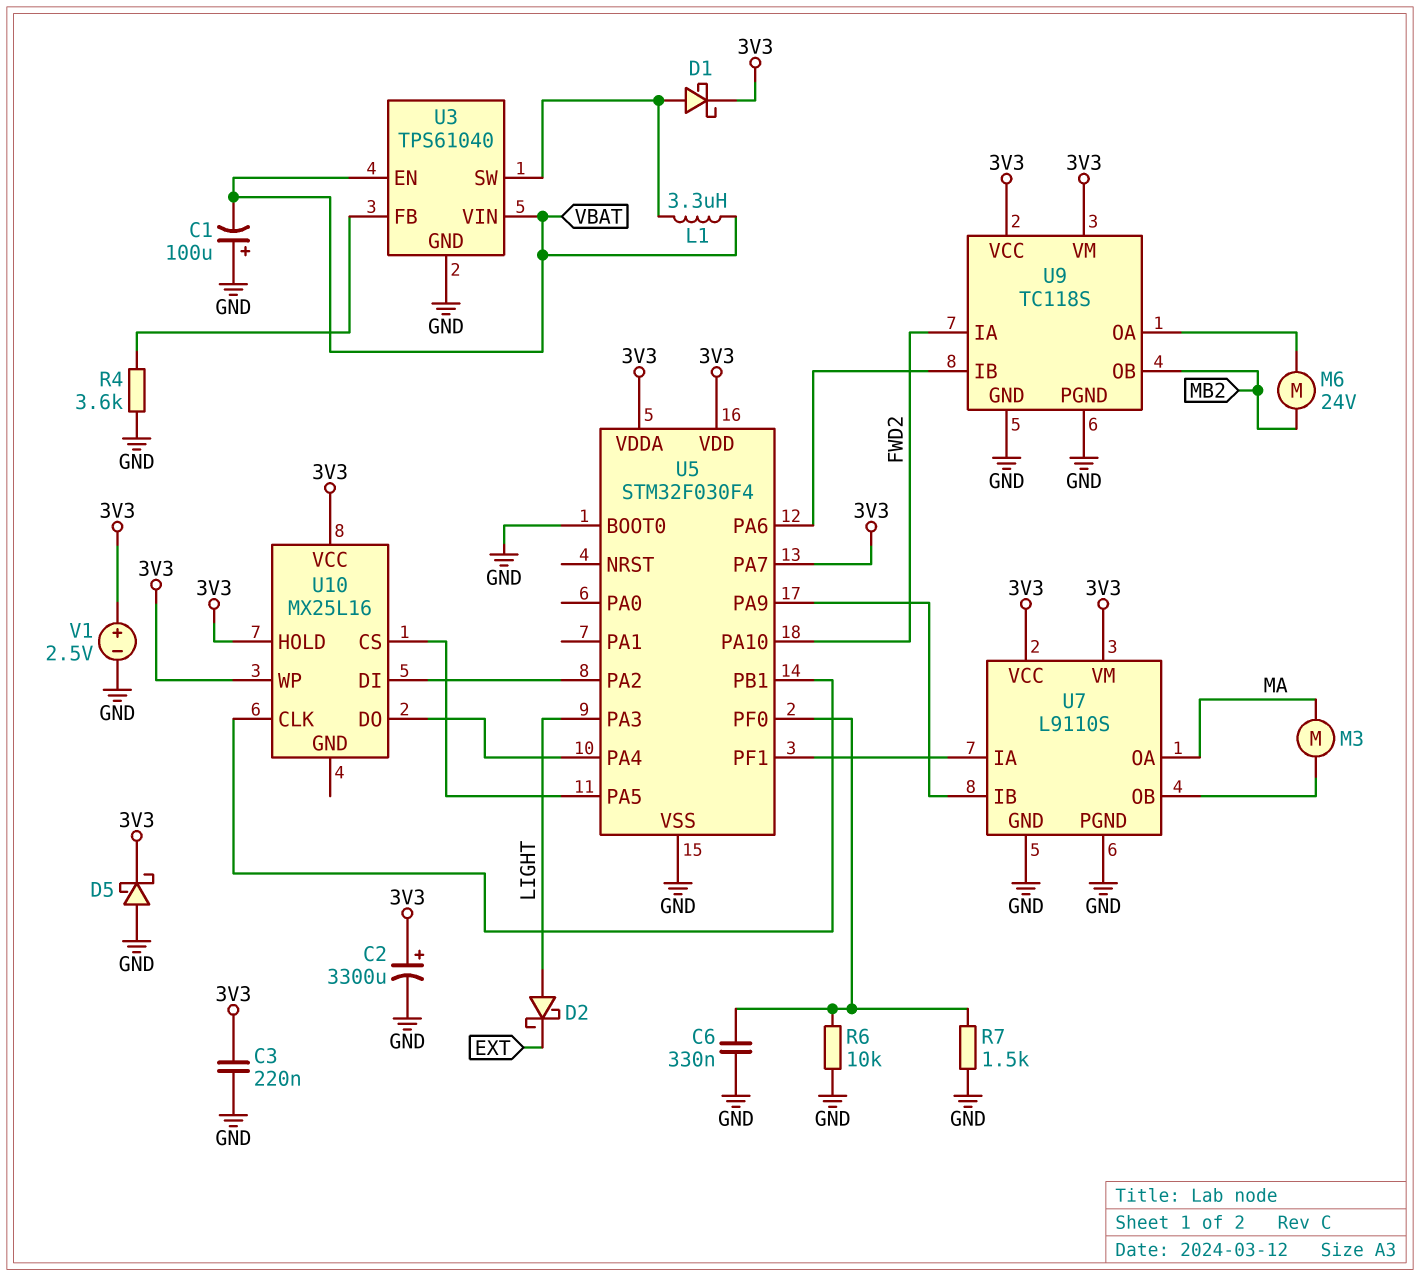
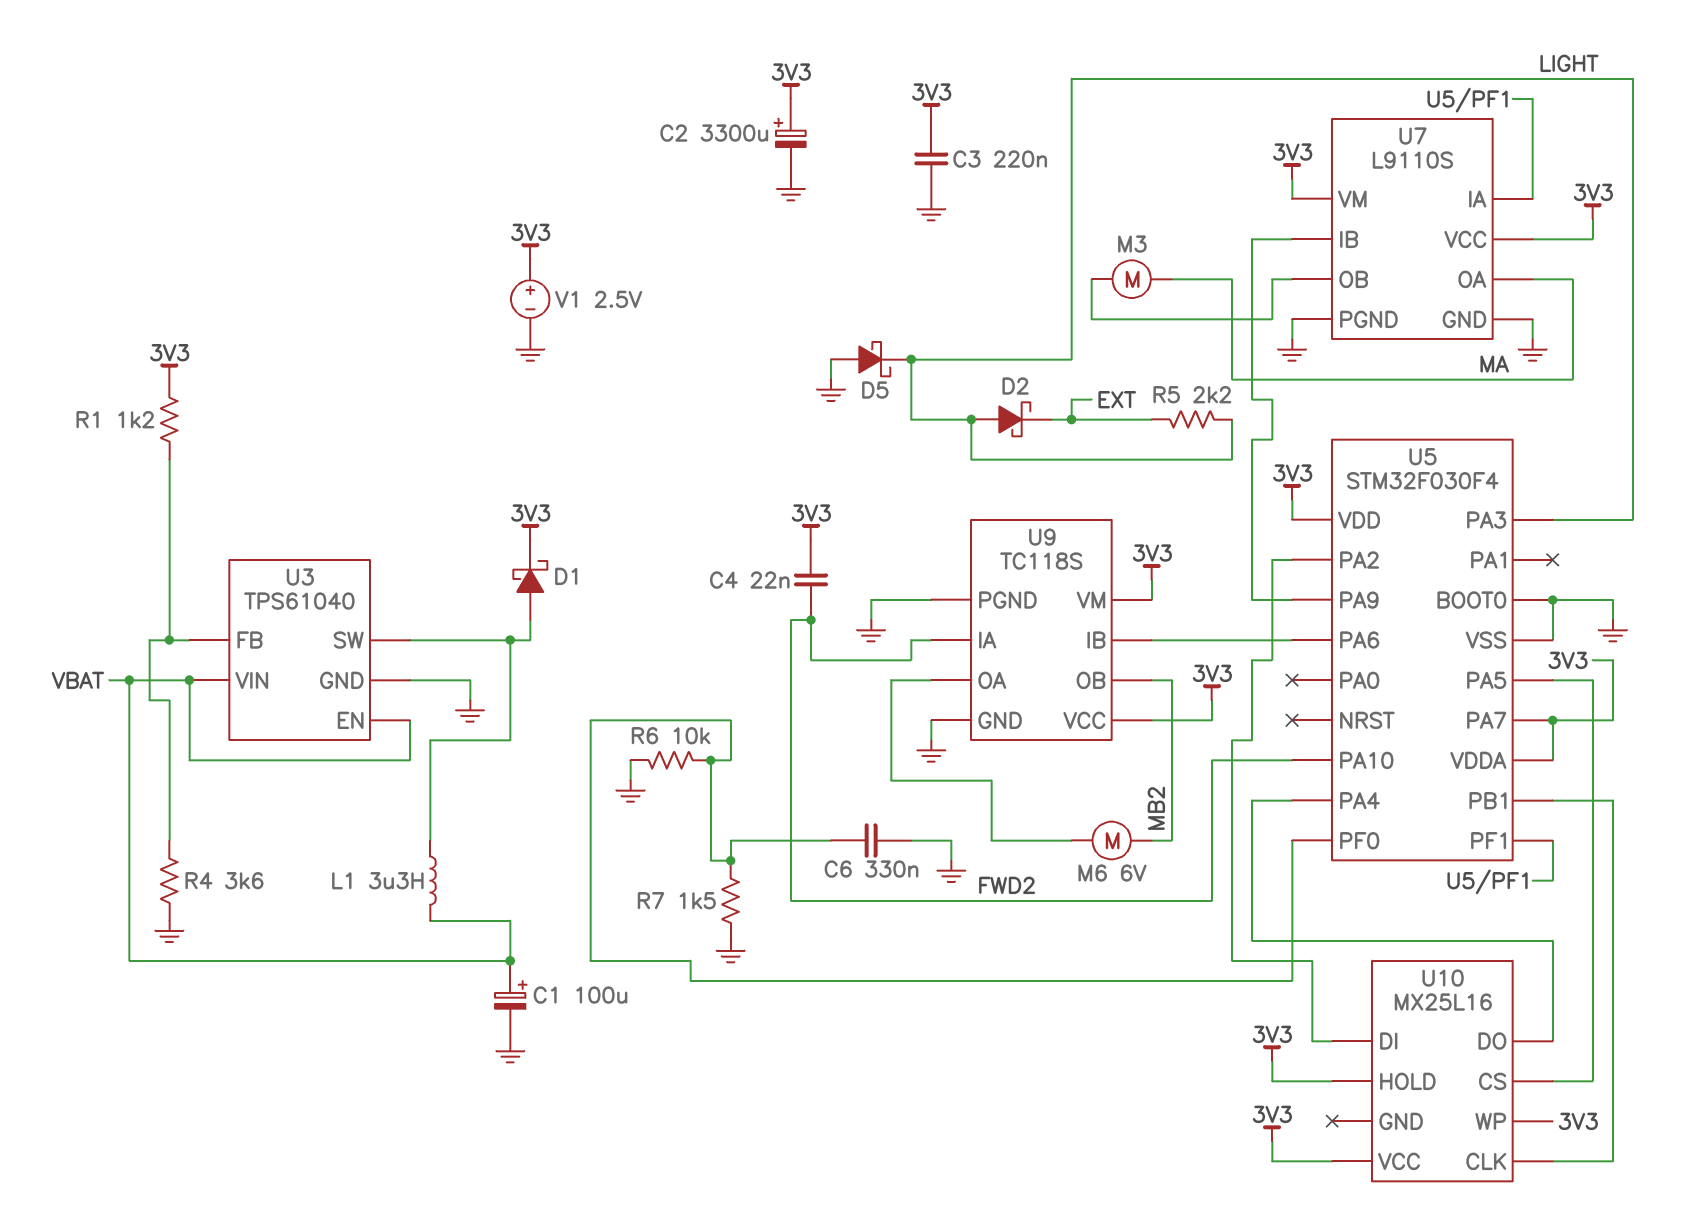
C1: 100uF (plus GND, minus VBAT) -> 100uF (plus VBAT, minus GND)
C4: none -> 22nF (3V3, FWD2)
D5: schottky (A GND, K 3V3) -> schottky (A GND, K LIGHT)
M6: motor 24V (MB2, U9/OA) -> motor 6V (MB2, U9/OA)
R1: none -> 1.2k (3V3, U3/FB)
R5: none -> 2.2k (EXT, LIGHT)

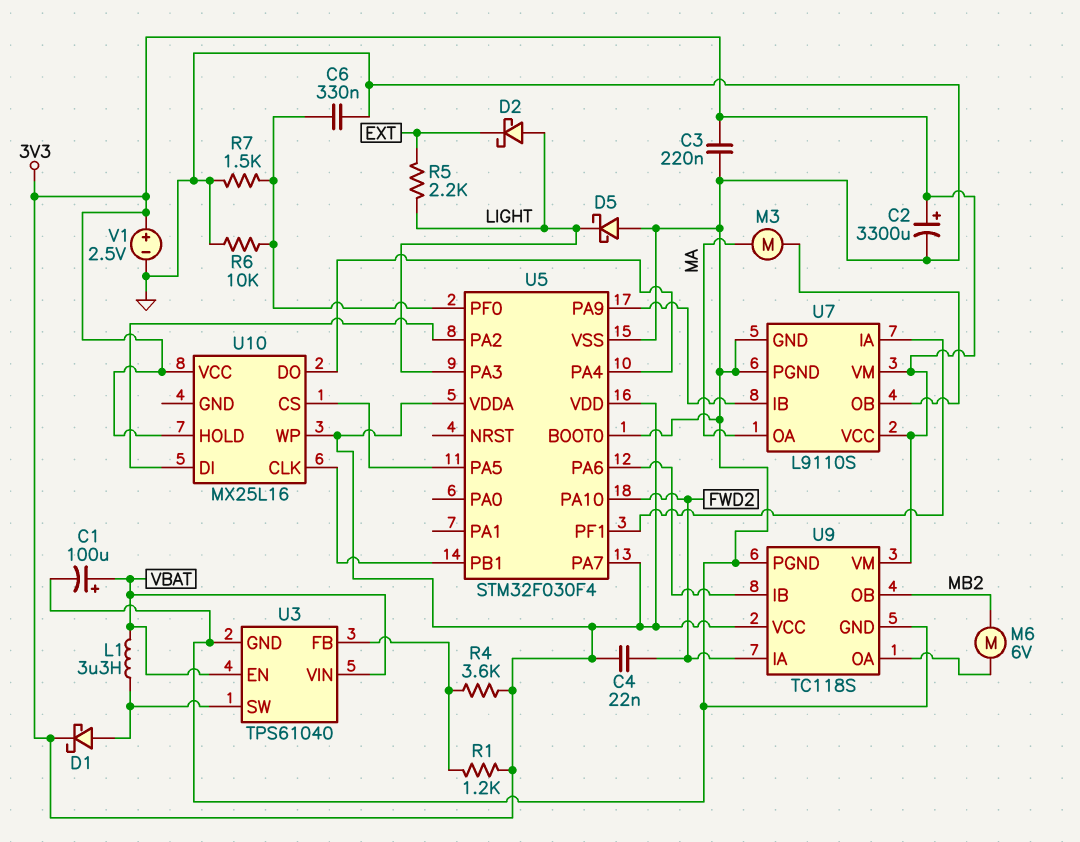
R4: 3.6k (GND, U3/FB) -> 3.6k (3V3, U3/FB)

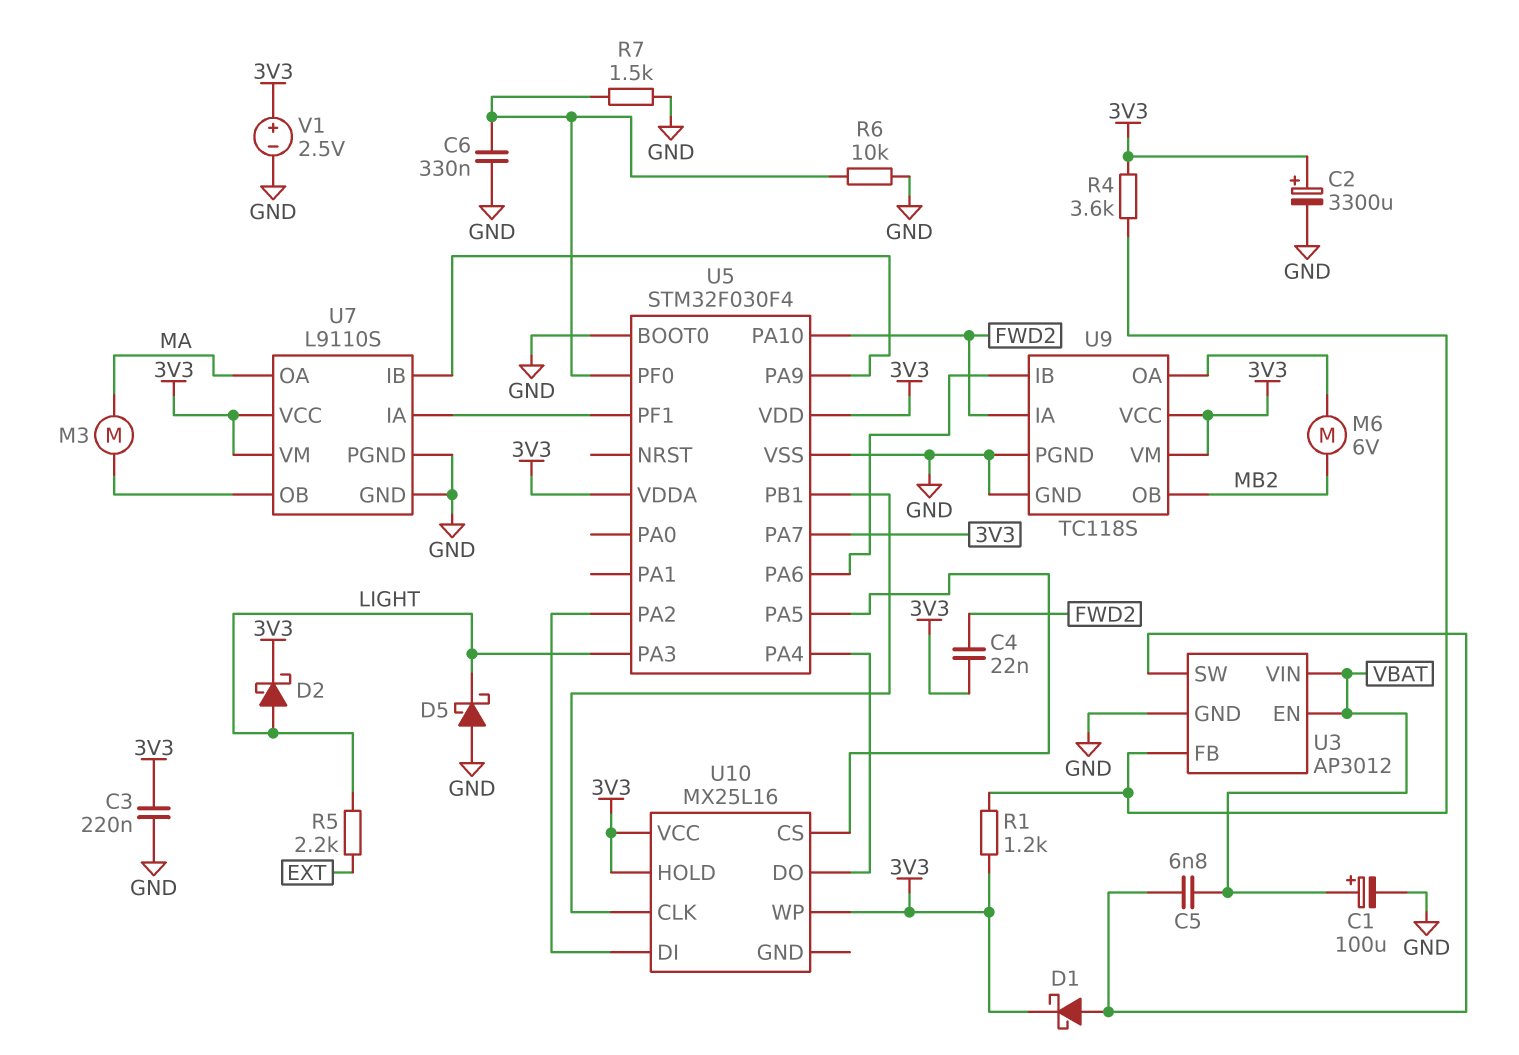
C5: none -> 6.8nF (U3/SW, VBAT)
D2: schottky (A LIGHT, K EXT) -> schottky (A LIGHT, K 3V3)
L1: 3.3uH (U3/SW, VBAT) -> none
U3: TPS61040 -> AP3012

